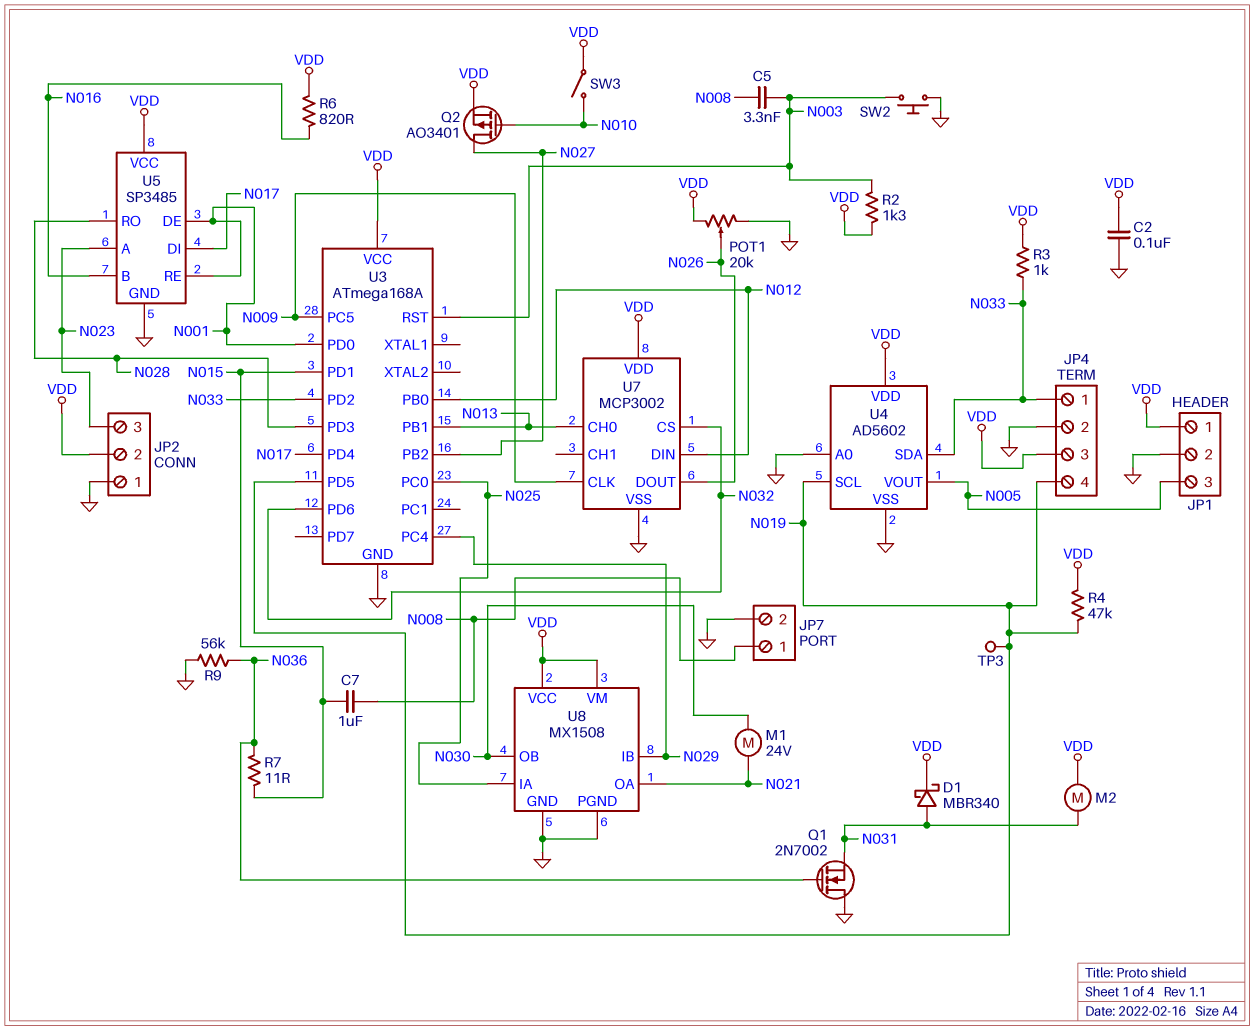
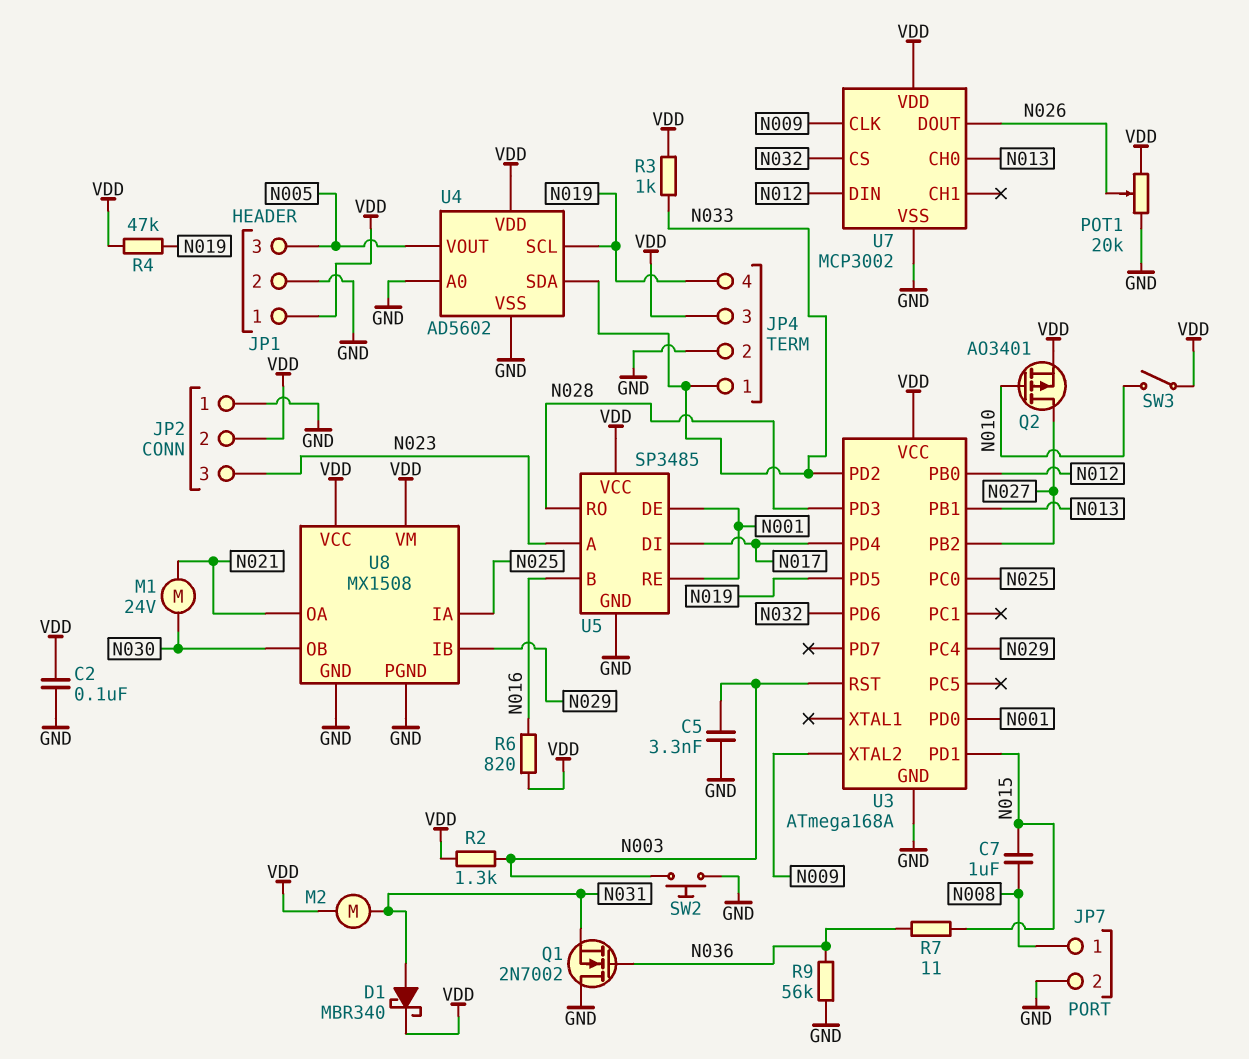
C5: 3.3nF (N003, N008) -> 3.3nF (GND, N003)
TP3: test point (N019) -> none
U3 pin PC5: N009 -> none
U3 pin XTAL2: none -> N009

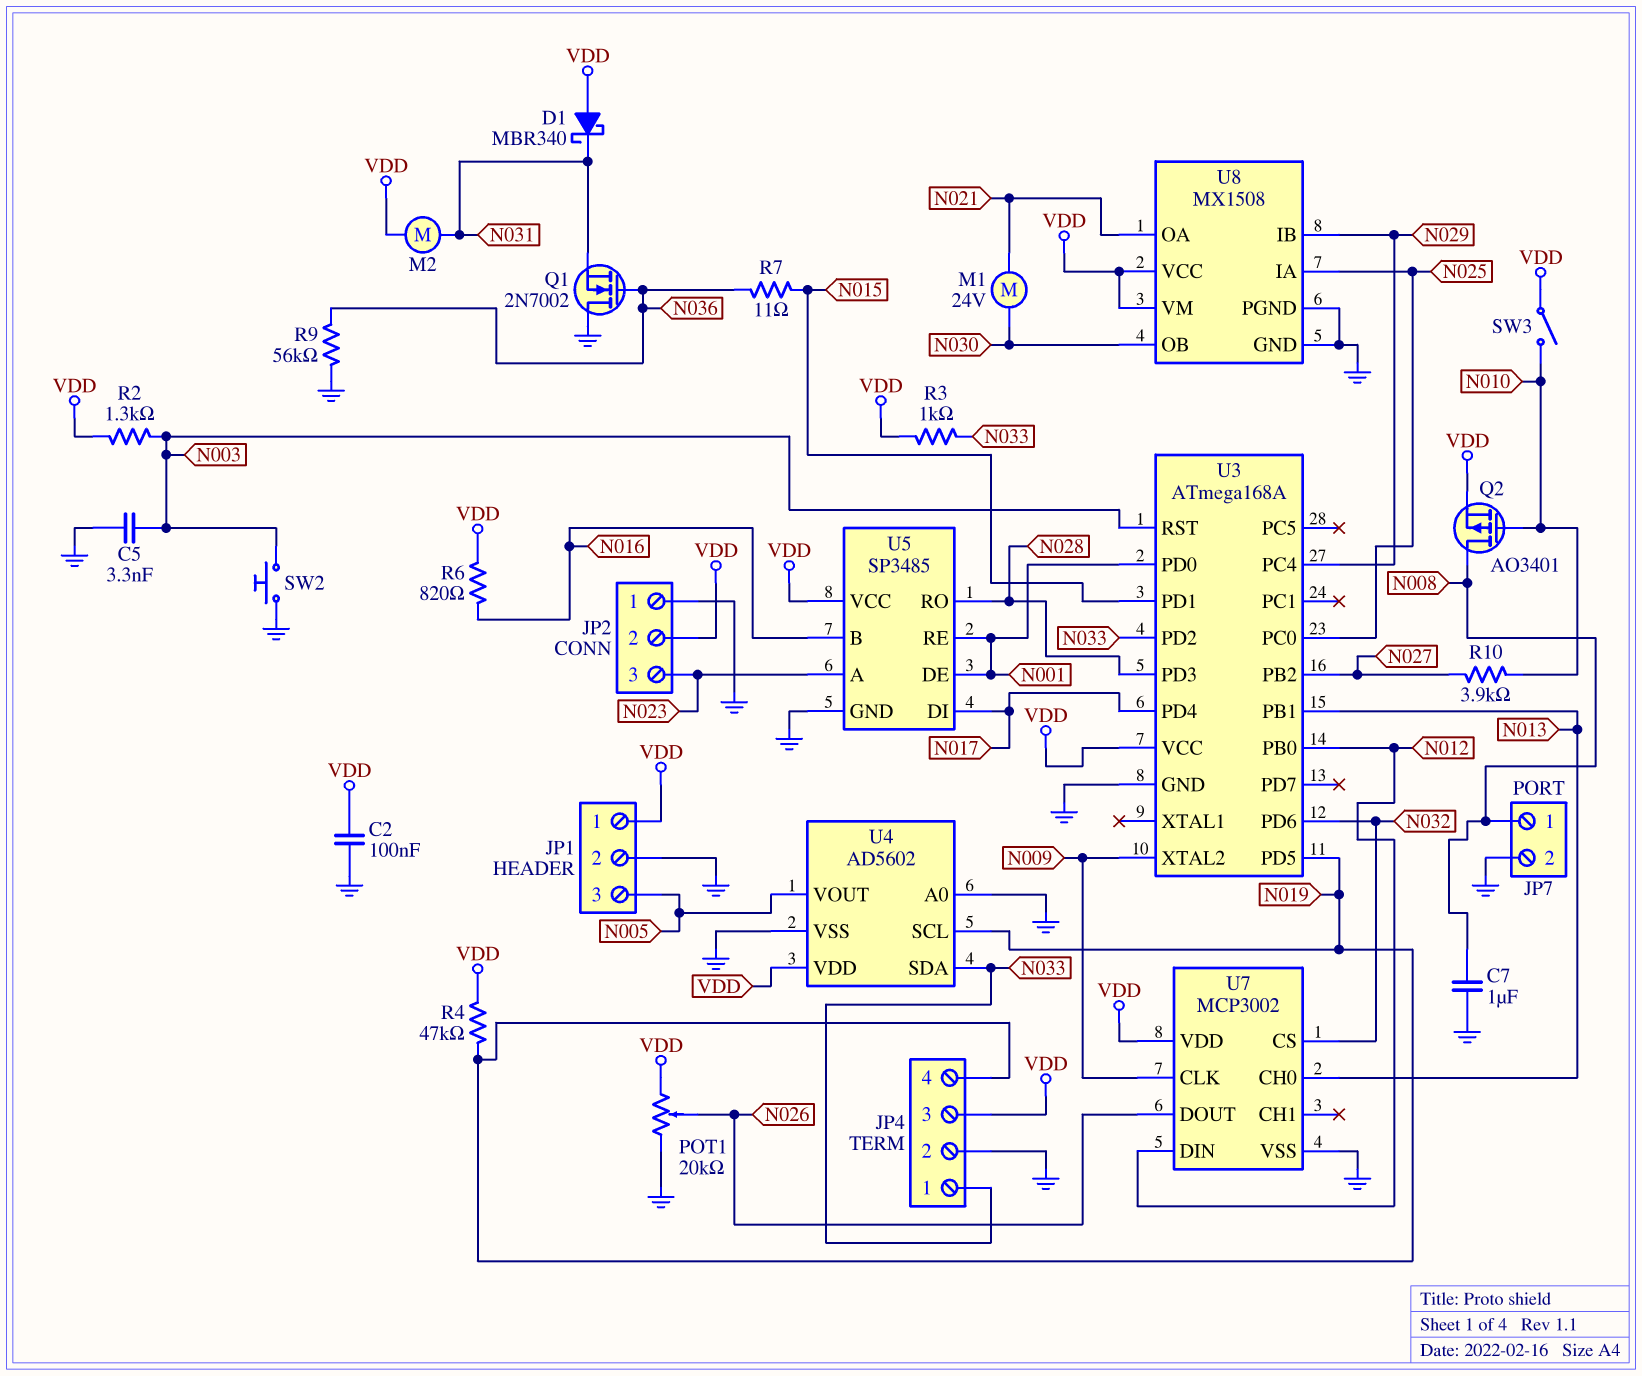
C7: 1uF (N008, N015) -> 1uF (GND, N008)
D1: schottky MBR340 (A N031, K VDD) -> schottky MBR340 (A VDD, K N031)
Q2: PMOS AO3401 (G N010, D N027, S VDD) -> PMOS AO3401 (G N010, D N008, S VDD)
R10: none -> 3.9k (N010, N027)

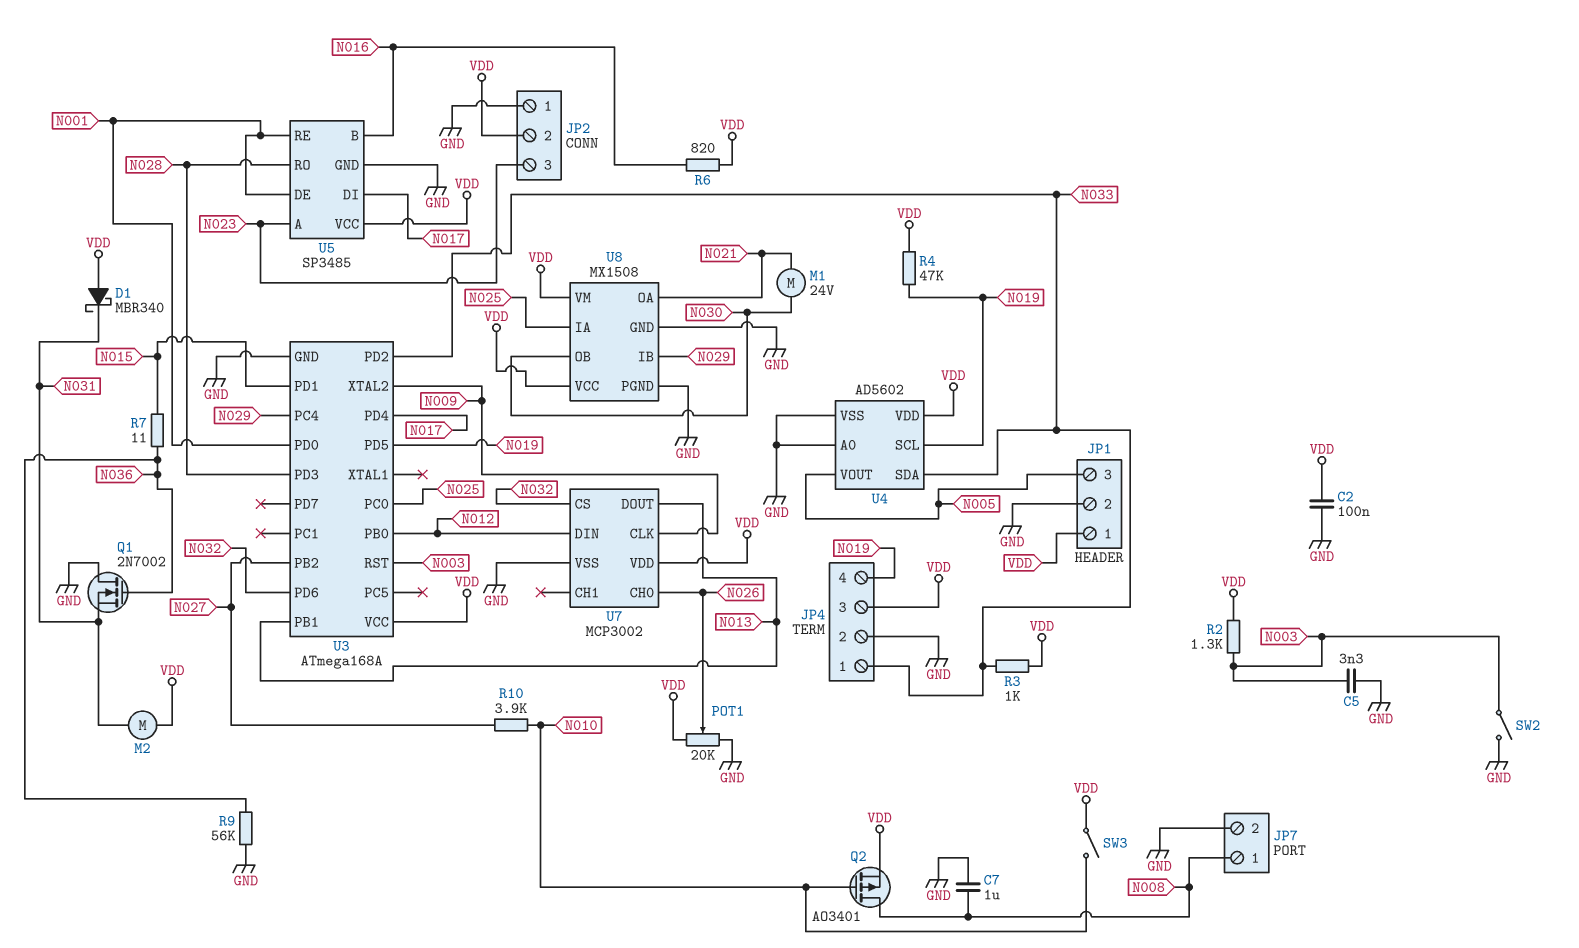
SW2: button (GND, N003) -> switch (GND, N003)
U7 pin CH0: N013 -> N026
U7 pin DOUT: N026 -> N013

